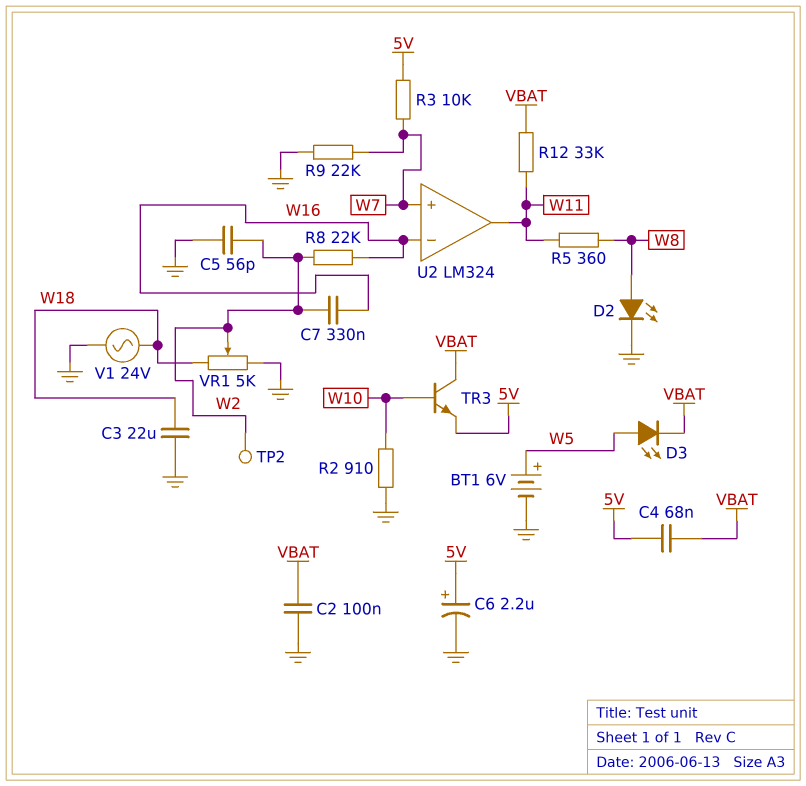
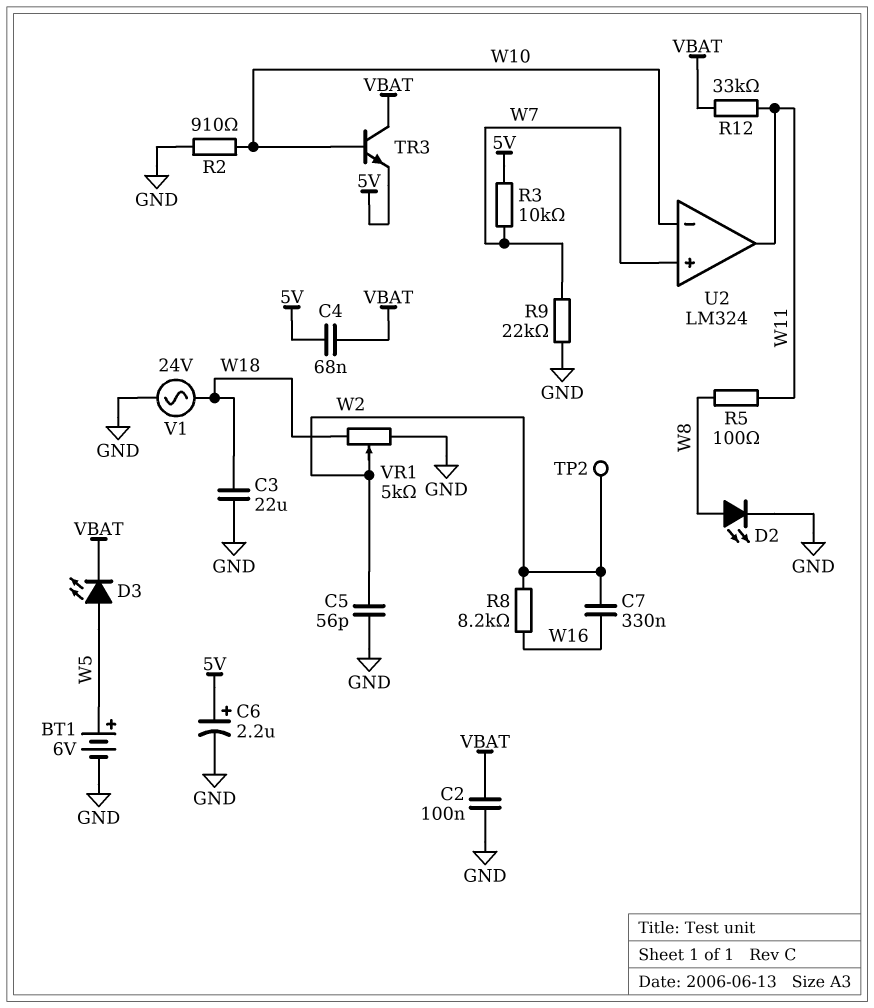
R5: 360 (W8, W11) -> 100 (W8, W11)
R8: 22k (W2, W16) -> 8.2k (W2, W16)
U2 pin in-: W16 -> W10

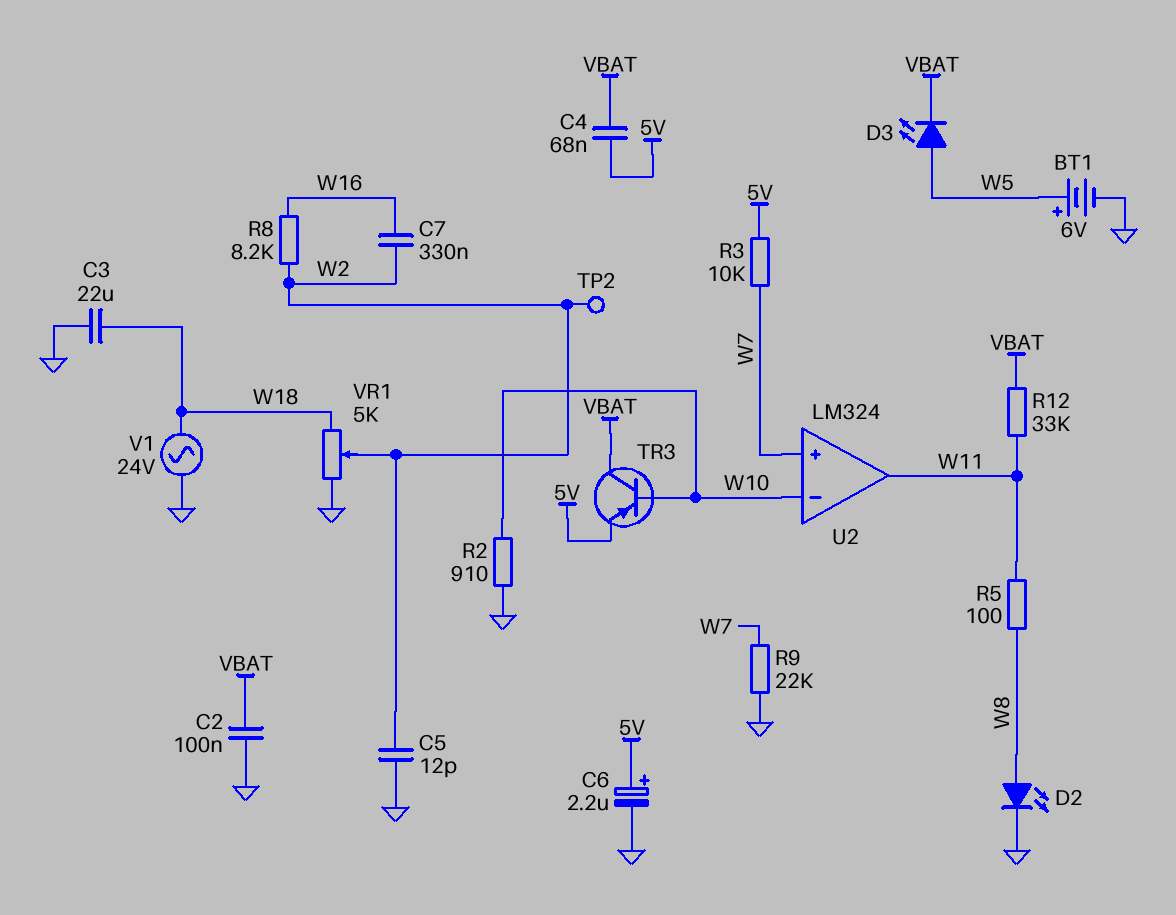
C5: 56pF (GND, W2) -> 12pF (GND, W2)
TR3: NPN (B W10, C VBAT, E 5V) -> PNP (B W10, C VBAT, E 5V)

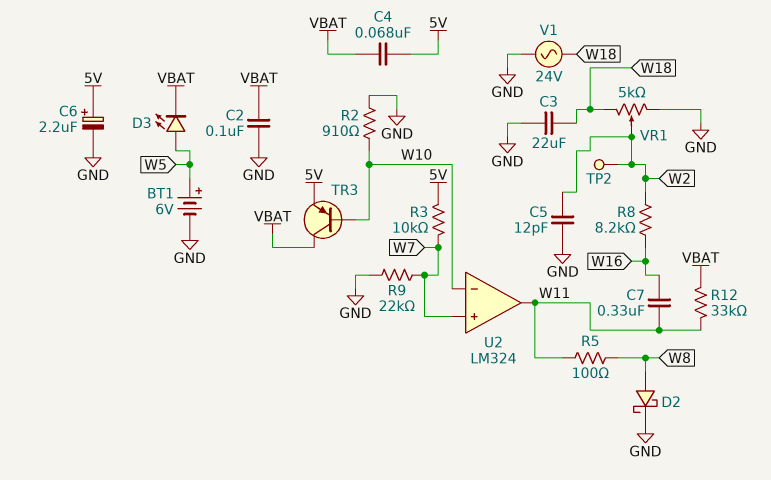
C7: 330nF (W2, W16) -> 330nF (W11, W16)
D2: LED (A W8, K GND) -> schottky (A W8, K GND)

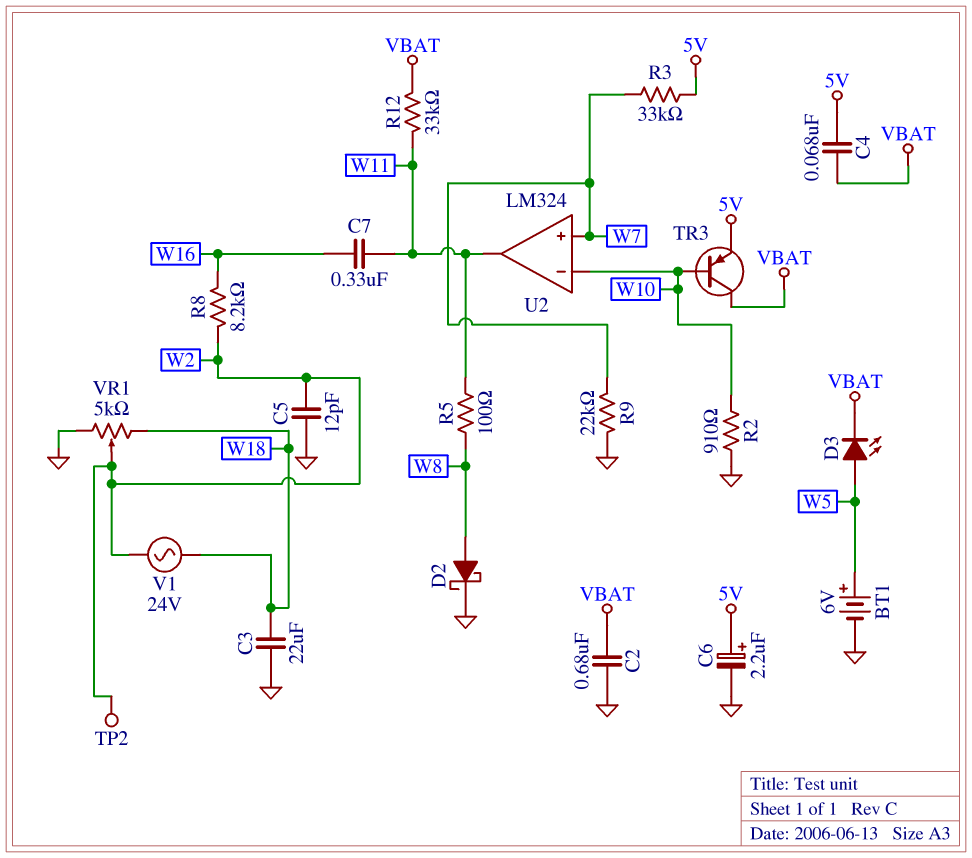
C2: 100nF (GND, VBAT) -> 680nF (GND, VBAT)
R3: 10k (5V, W7) -> 33k (5V, W7)
V1: AC 24V (GND, W18) -> AC 24V (W2, W18)

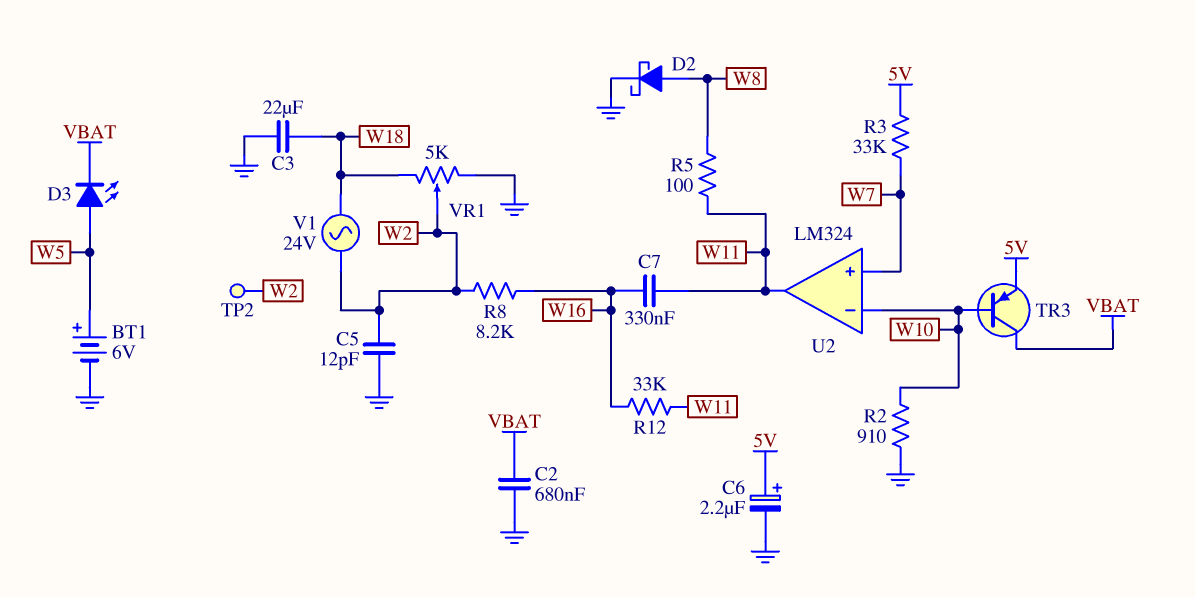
C4: 68nF (5V, VBAT) -> none
R9: 22k (GND, W7) -> none
R12: 33k (VBAT, W11) -> 33k (W11, W16)

